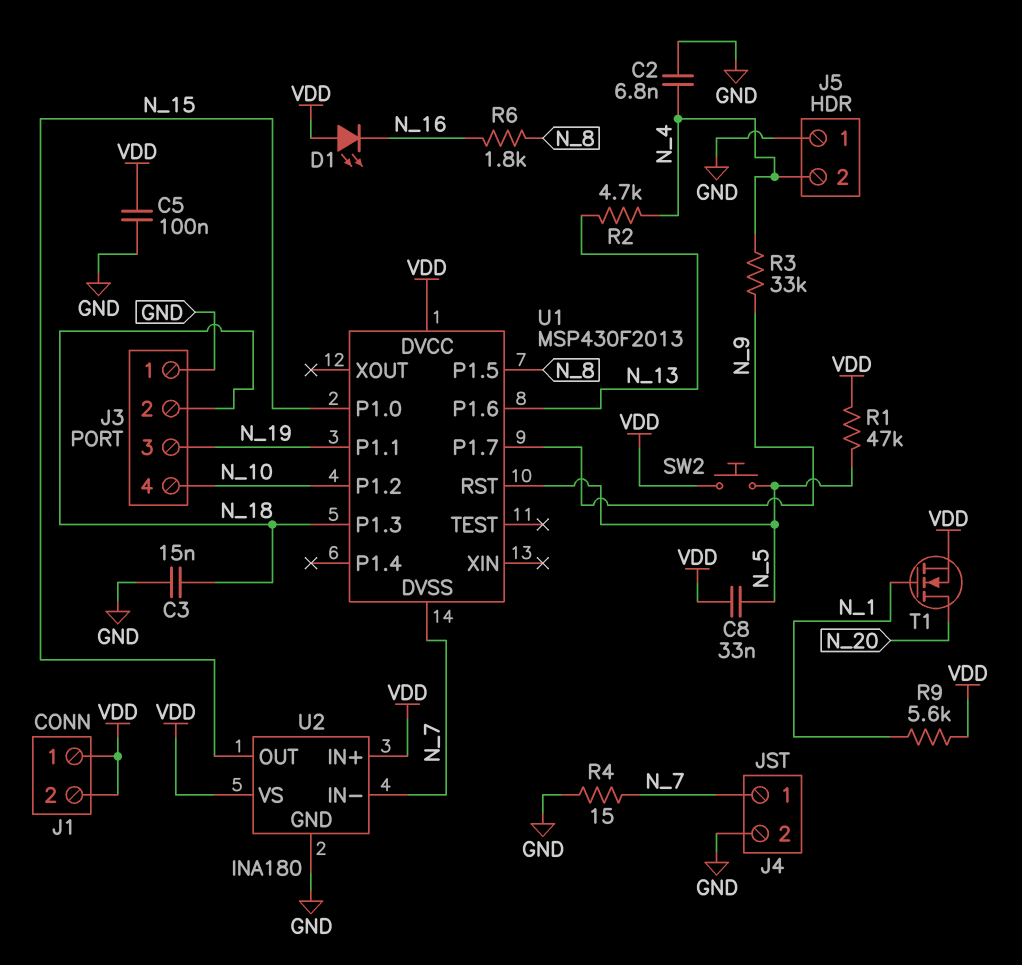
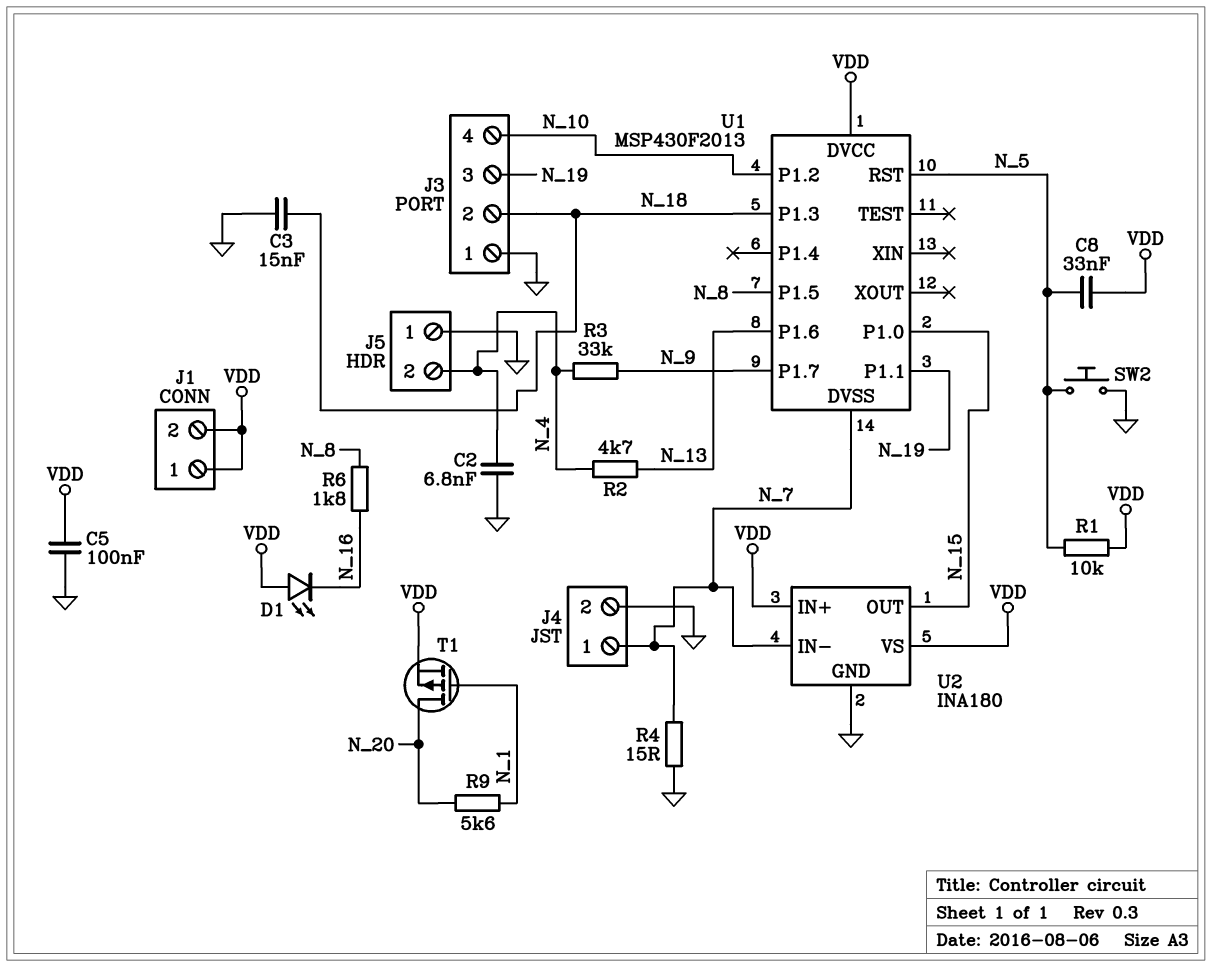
R1: 47k (N_5, VDD) -> 10k (N_5, VDD)
R9: 5.6k (N_1, VDD) -> 5.6k (N_1, N_20)
SW2: button (N_5, VDD) -> button (GND, N_5)
T1: NMOS (G N_1, D N_20, S VDD) -> PMOS (G N_1, D N_20, S VDD)

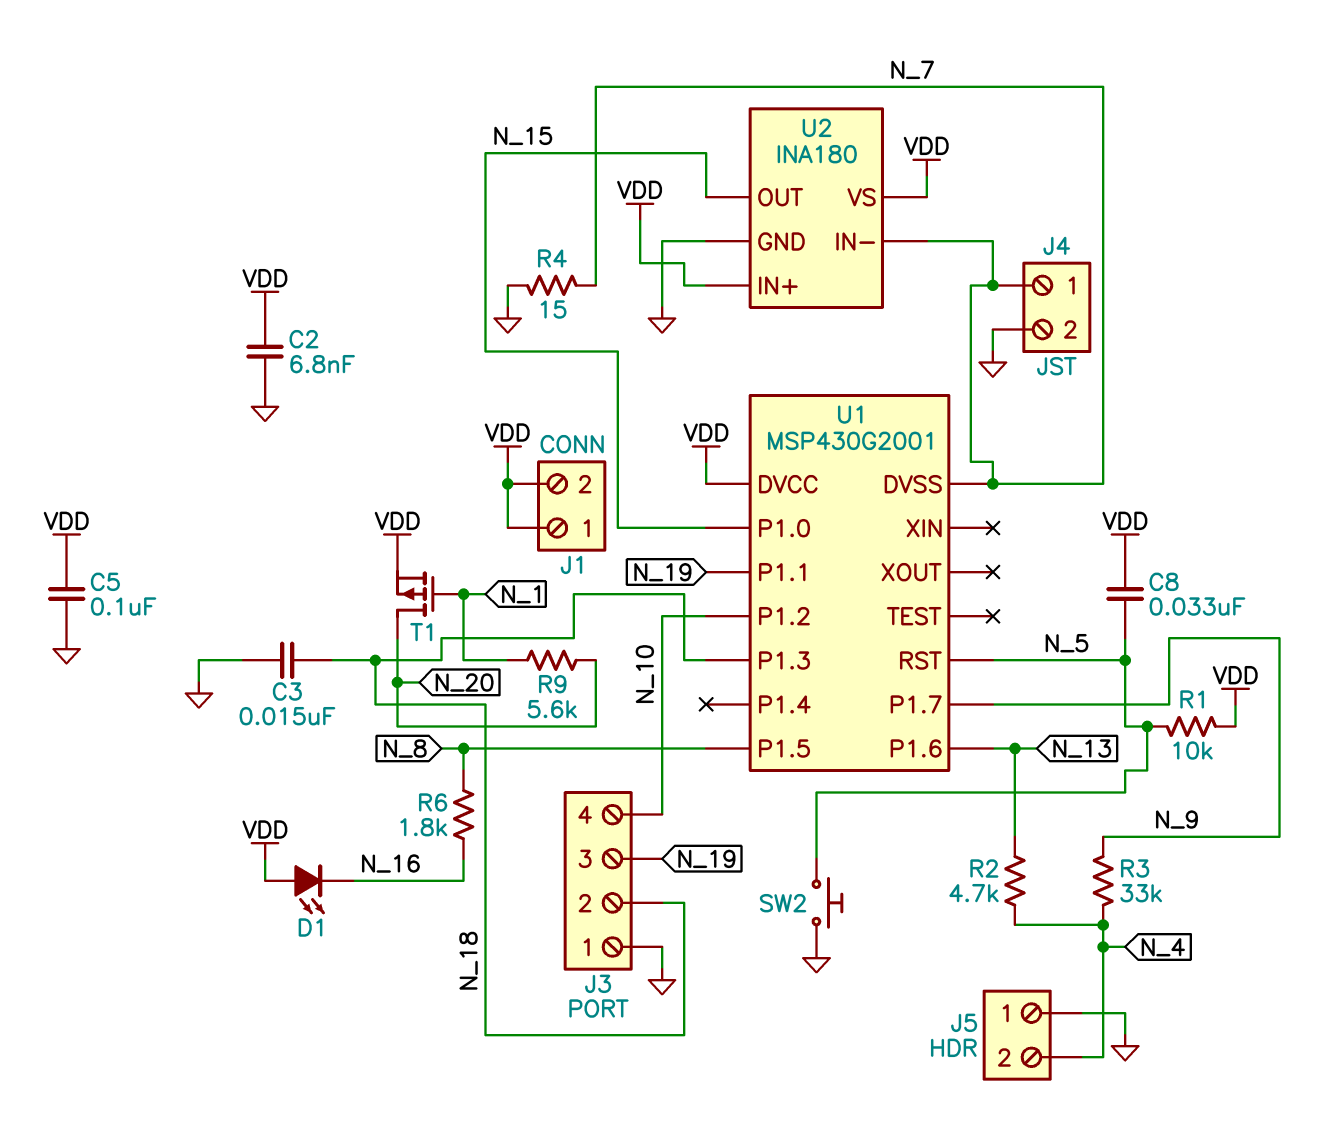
C2: 6.8nF (GND, N_4) -> 6.8nF (GND, VDD)
U1: MSP430F2013 -> MSP430G2001

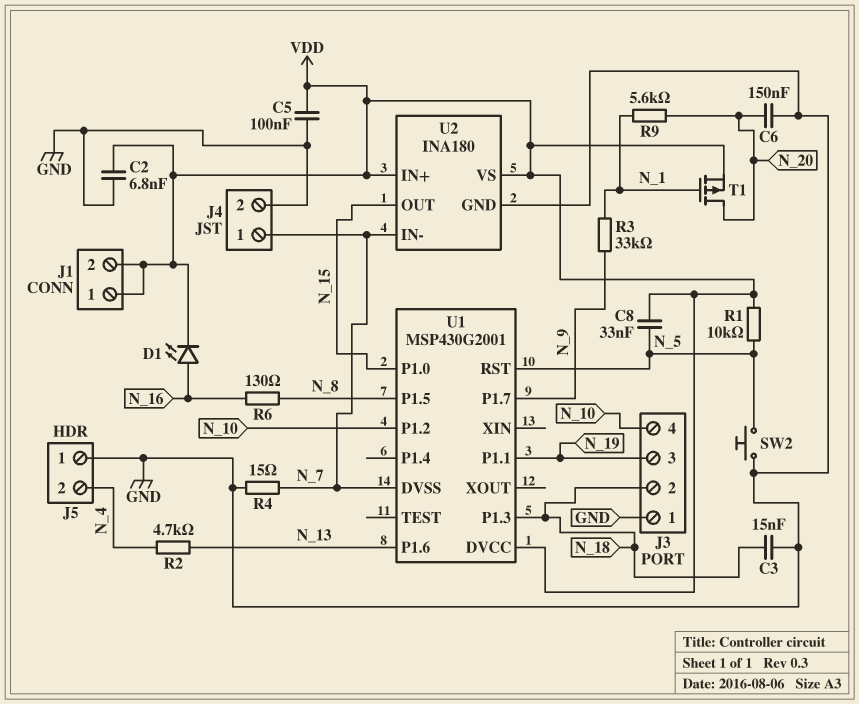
C6: none -> 150nF (GND, N_20)
D1: LED (A VDD, K N_16) -> LED (A N_16, K VDD)
R3: 33k (N_4, N_9) -> 33k (N_1, N_9)
R6: 1.8k (N_8, N_16) -> 130 (N_8, N_16)

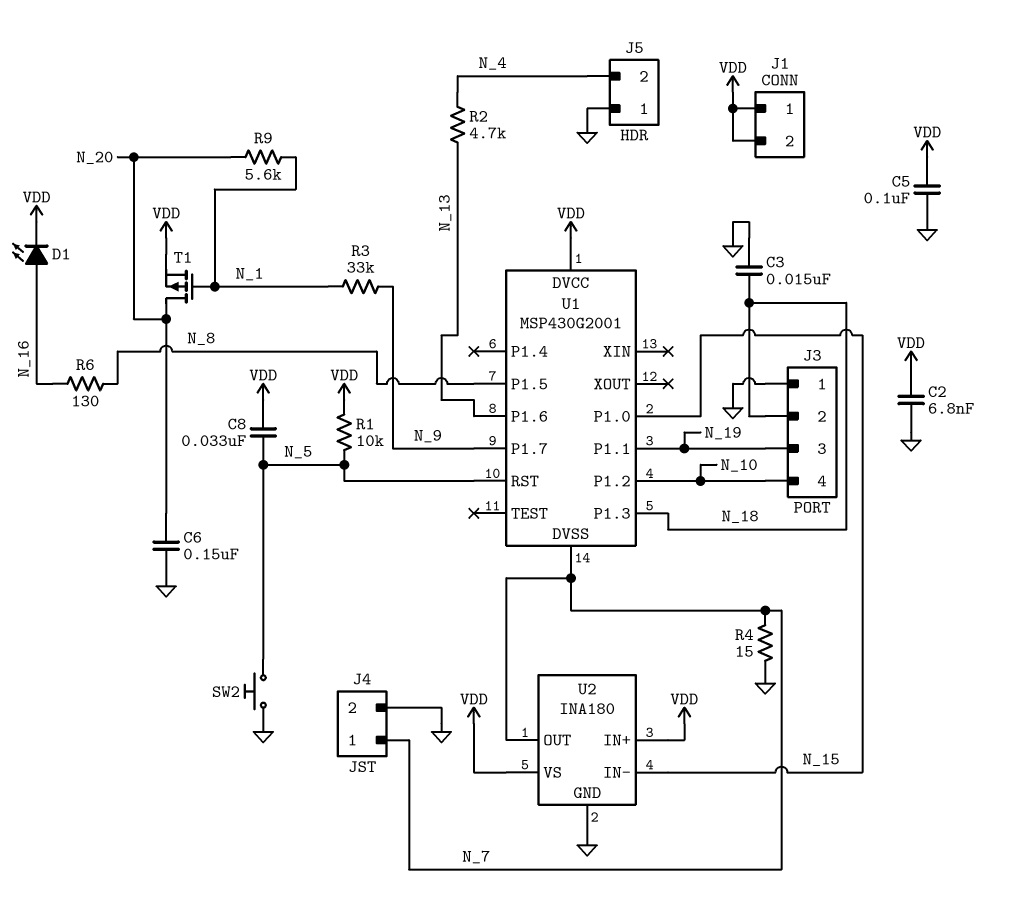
U2 pin IN-: N_7 -> N_15
U2 pin OUT: N_15 -> N_7

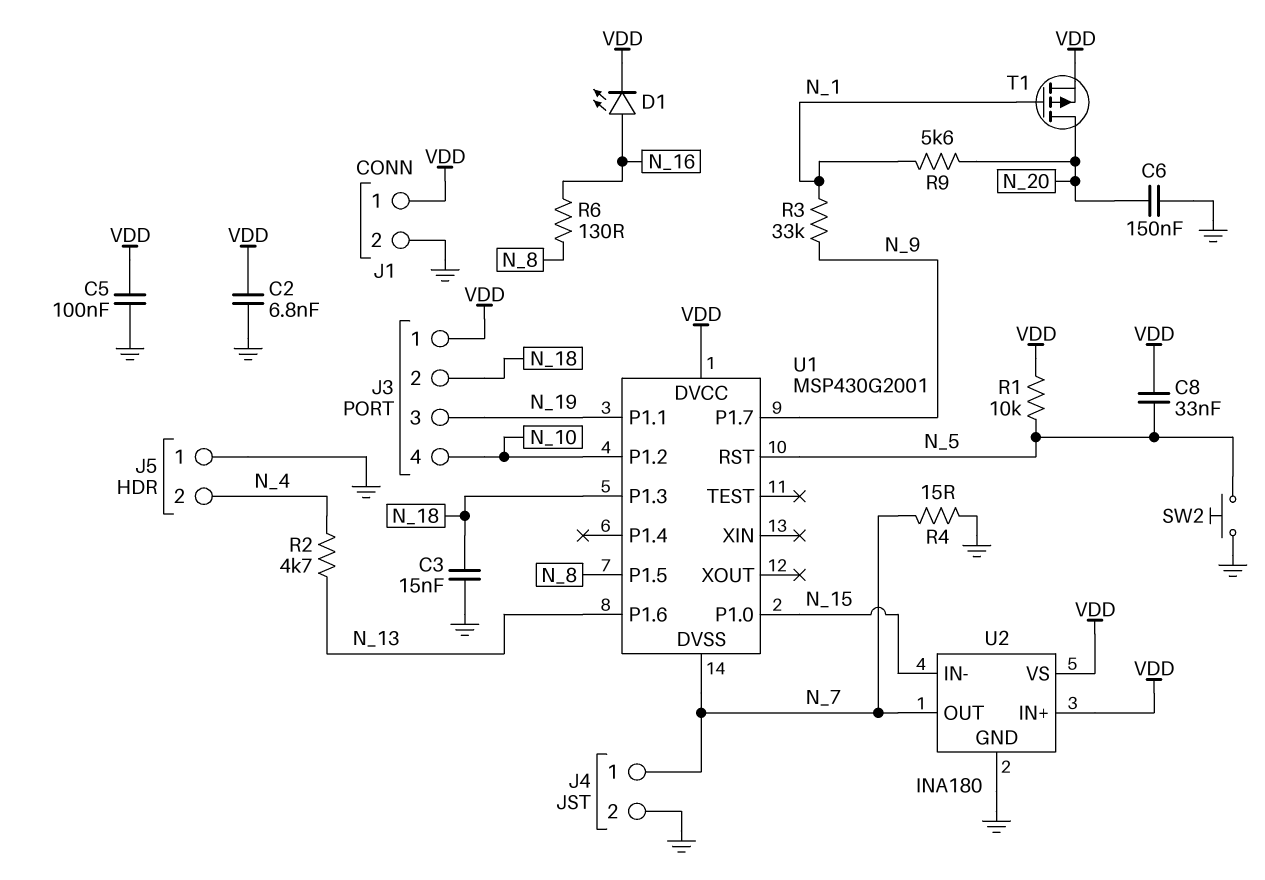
J1 pin 2: VDD -> GND
J3 pin 1: GND -> VDD

